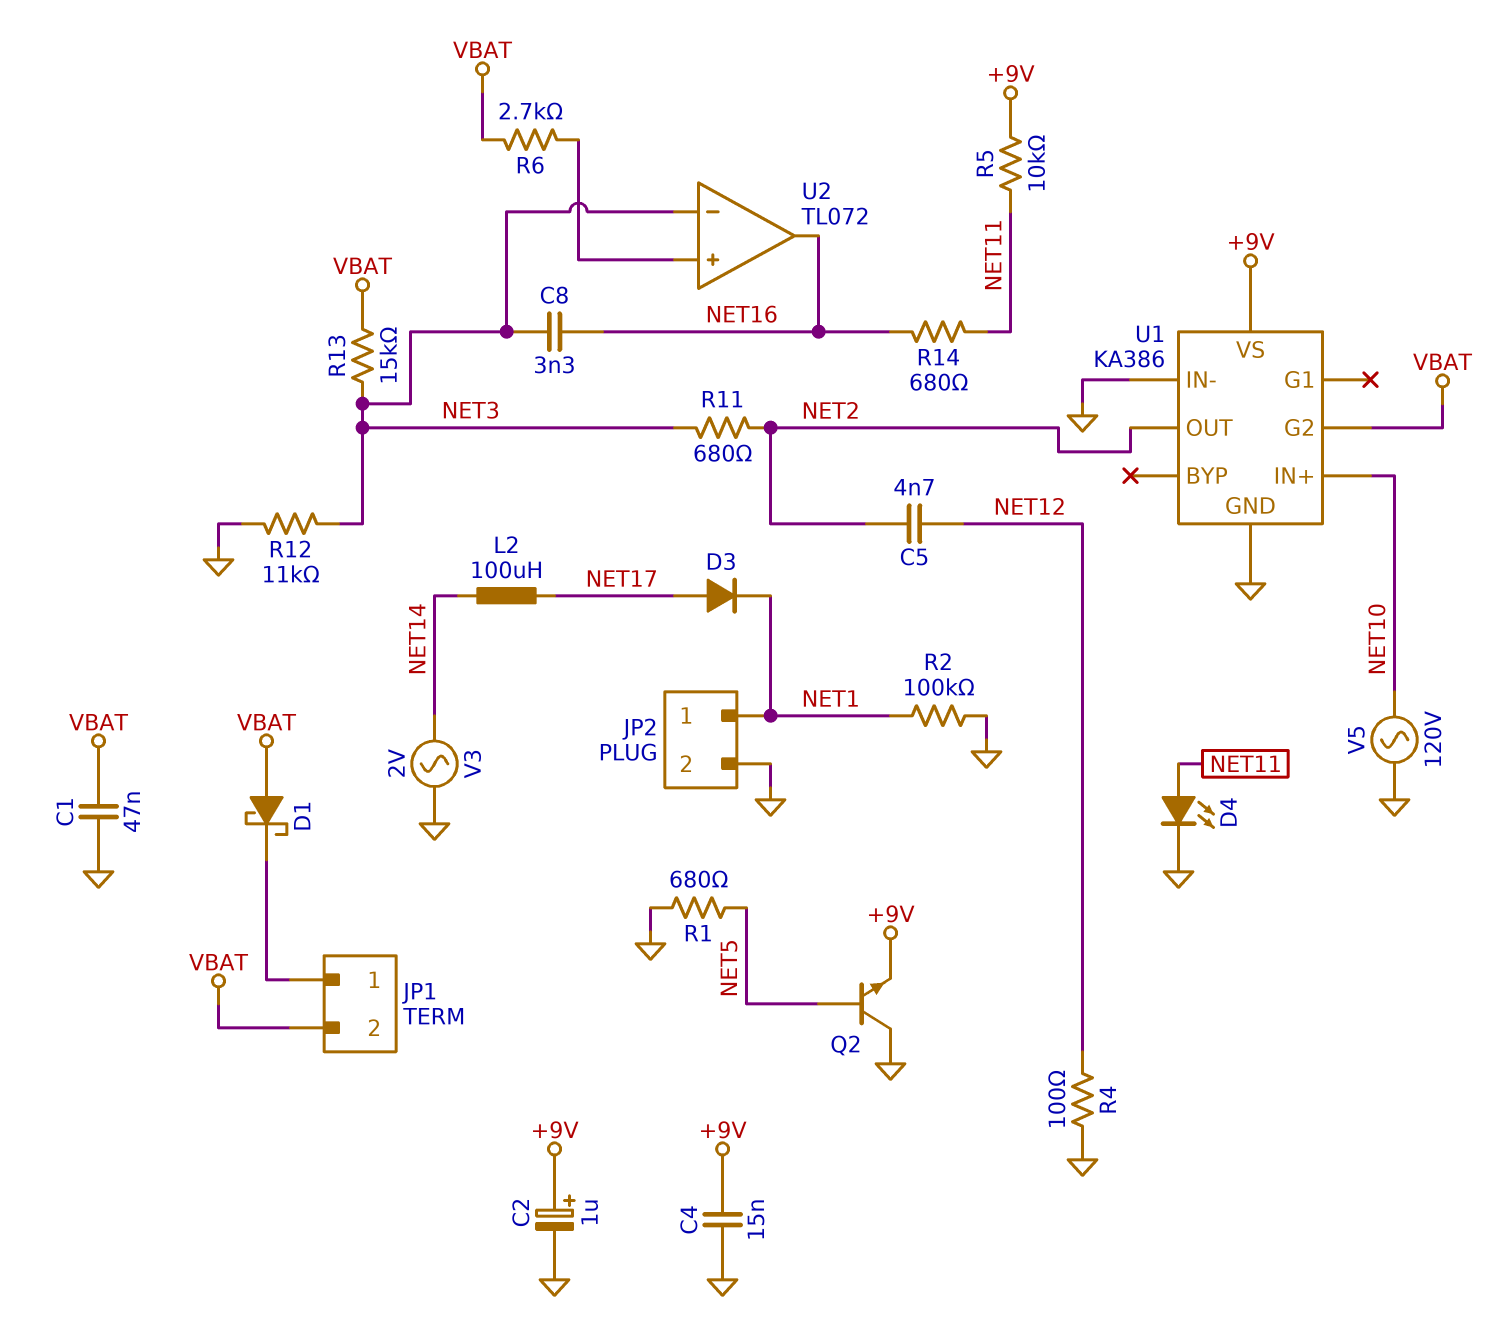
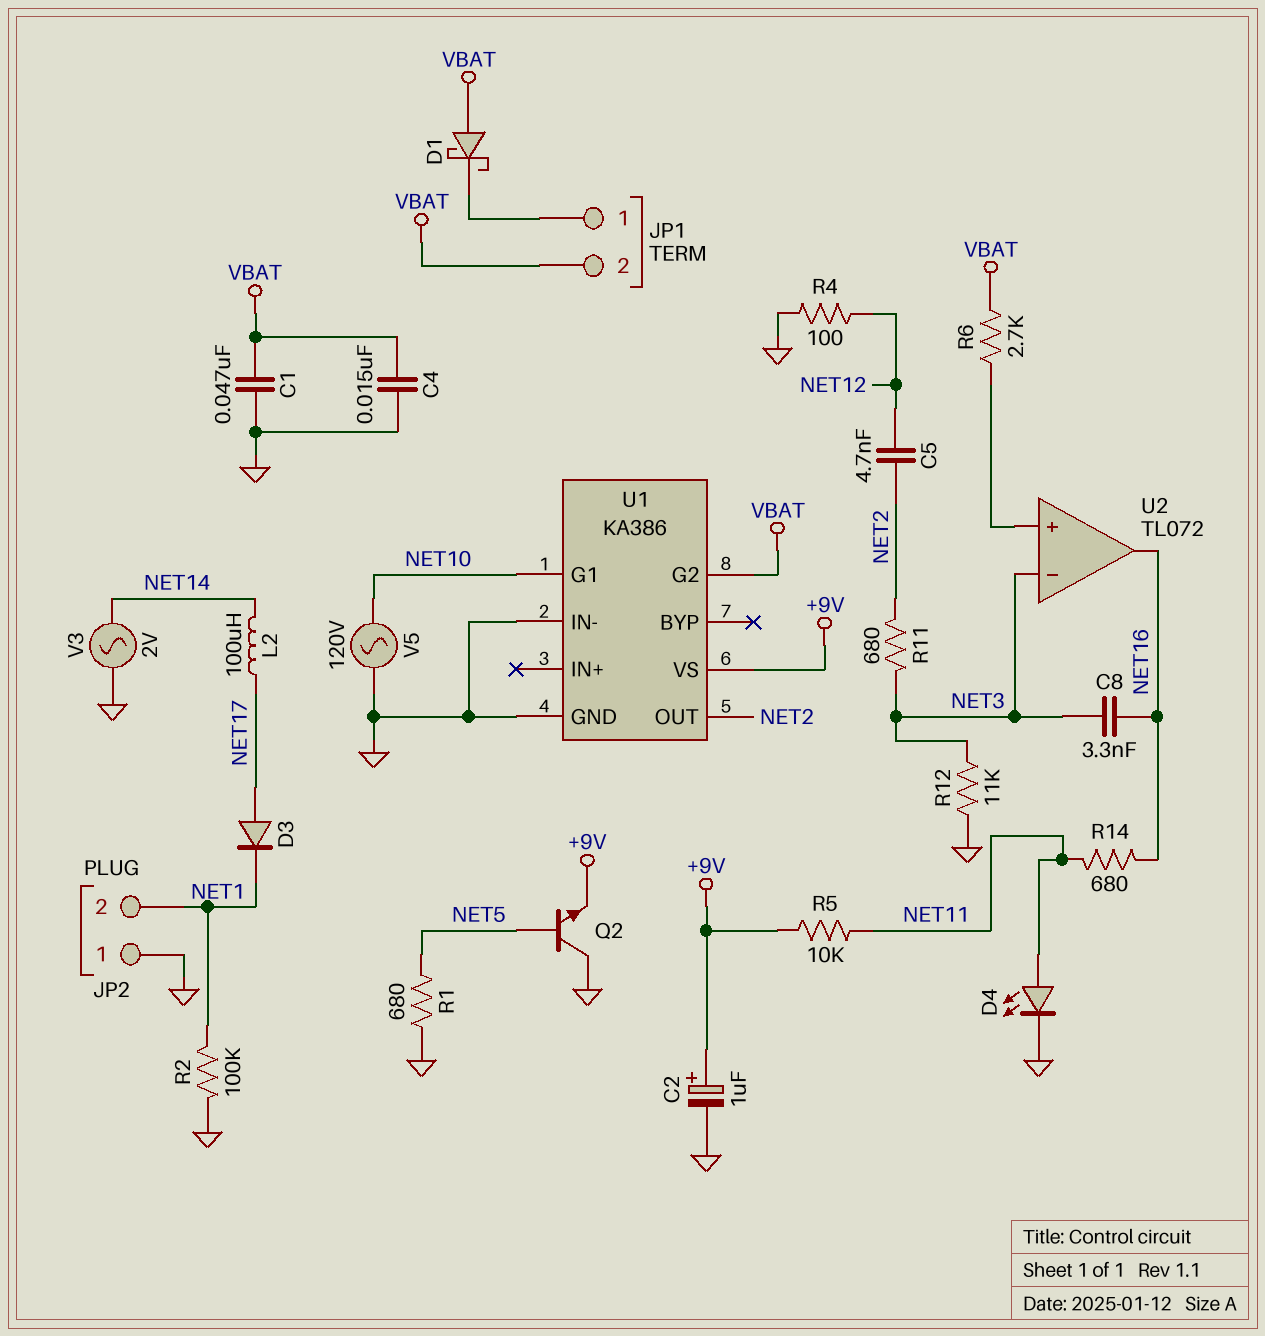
C4: 15nF (+9V, GND) -> 15nF (GND, VBAT)
JP2 pin 1: NET1 -> GND
JP2 pin 2: GND -> NET1
R13: 15k (NET3, VBAT) -> none
U1 pin G1: none -> NET10
U1 pin IN+: NET10 -> none

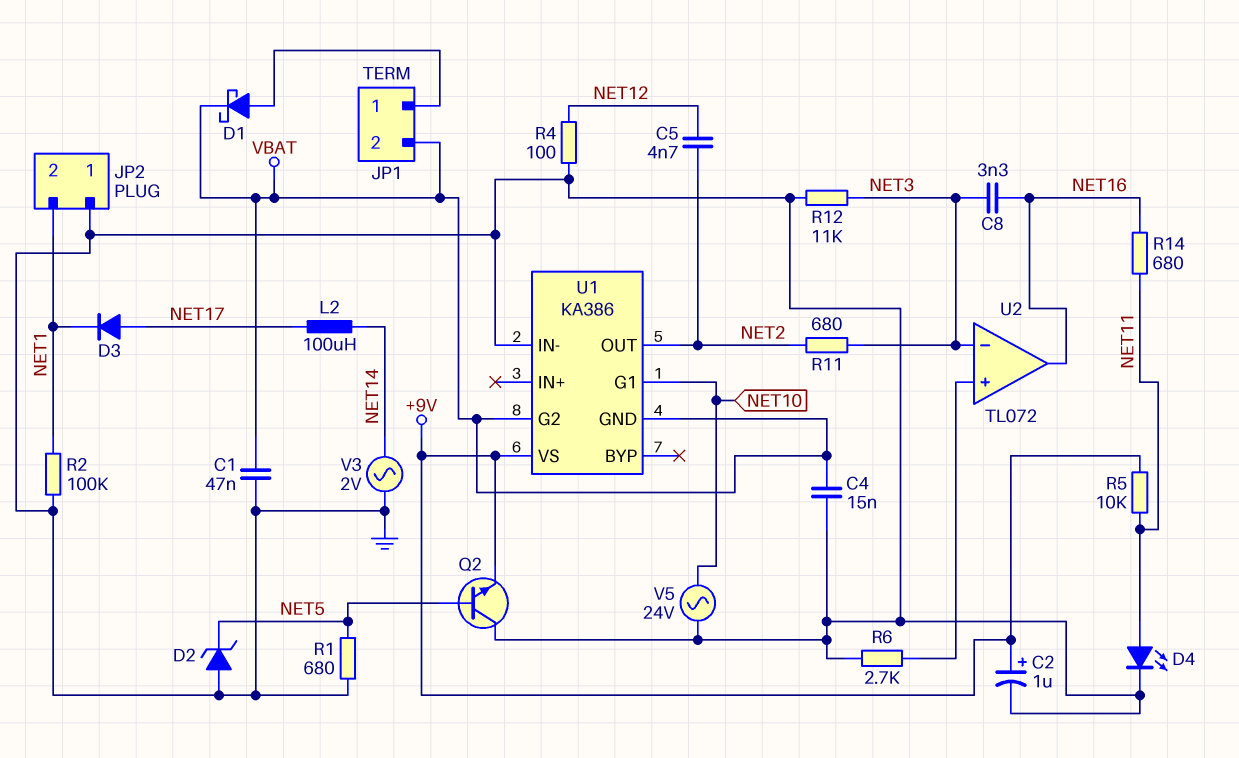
D1: schottky (A VBAT, K JP1/1) -> schottky (A JP1/1, K VBAT)
D2: none -> zener (A GND, K NET5)
R6: 2.7k (U2/in+, VBAT) -> 2.7k (GND, U2/in+)
U1 pin GND: GND -> VBAT
V5: AC 120V (GND, NET10) -> AC 24V (GND, NET10)

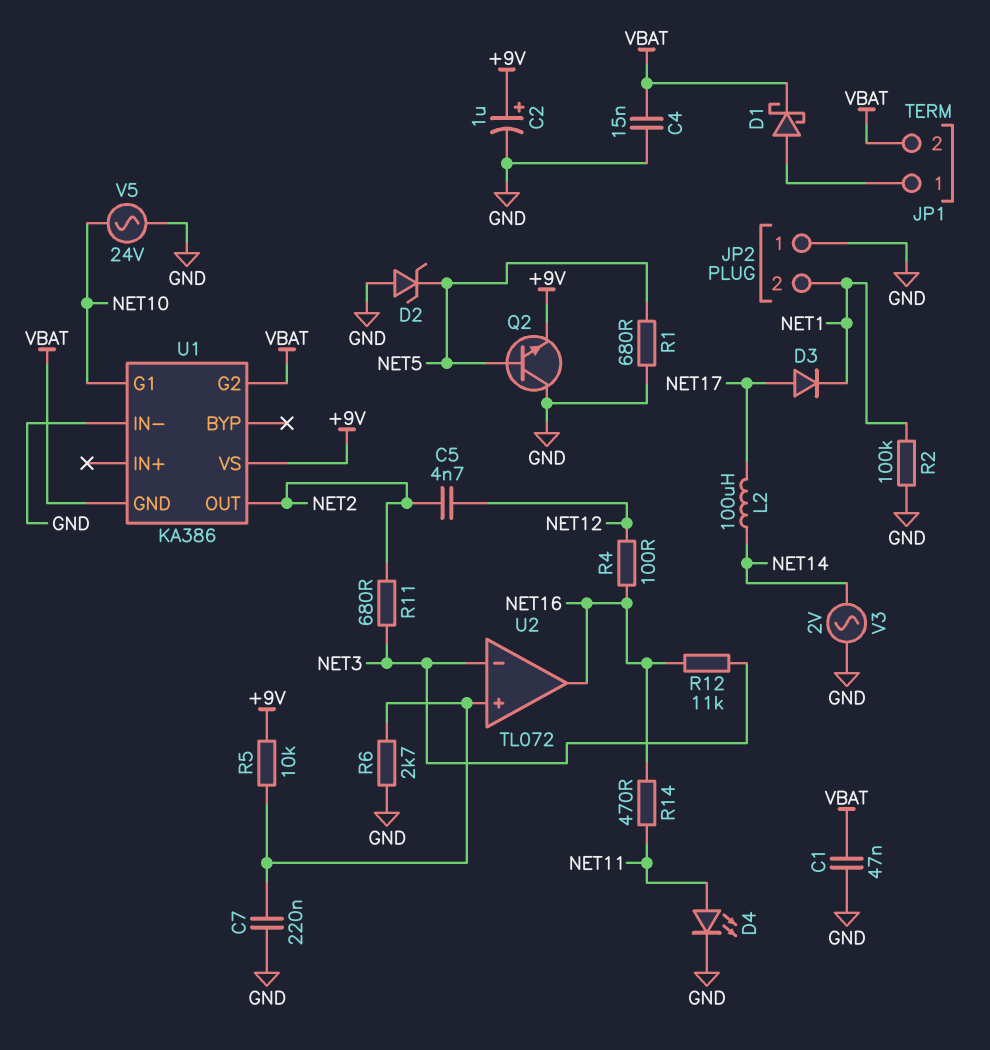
C7: none -> 220nF (GND, U2/in+)
C8: 3.3nF (NET3, NET16) -> none
R4: 100 (GND, NET12) -> 100 (NET12, NET16)
R5: 10k (+9V, NET11) -> 10k (+9V, U2/in+)
R12: 11k (GND, NET3) -> 11k (NET3, NET16)
R14: 680 (NET11, NET16) -> 470 (NET11, NET16)

